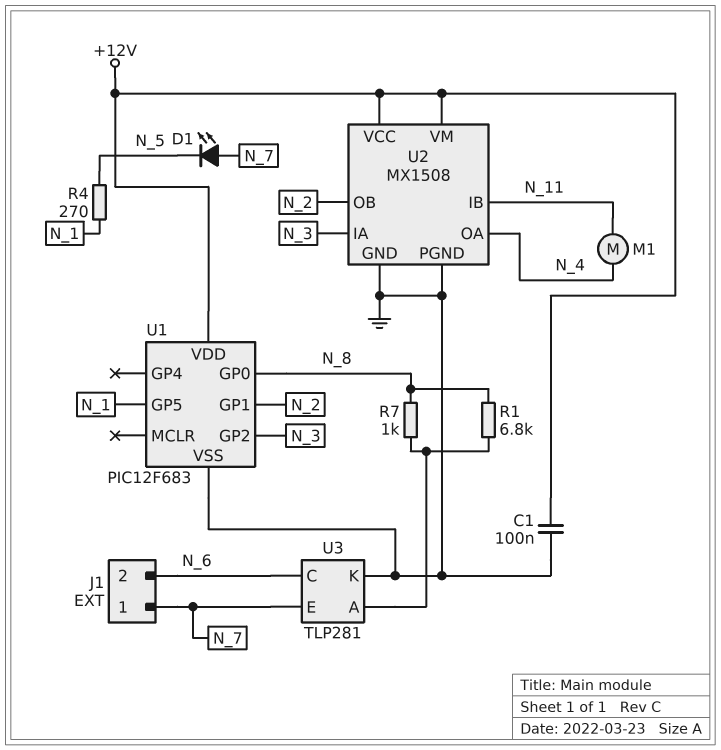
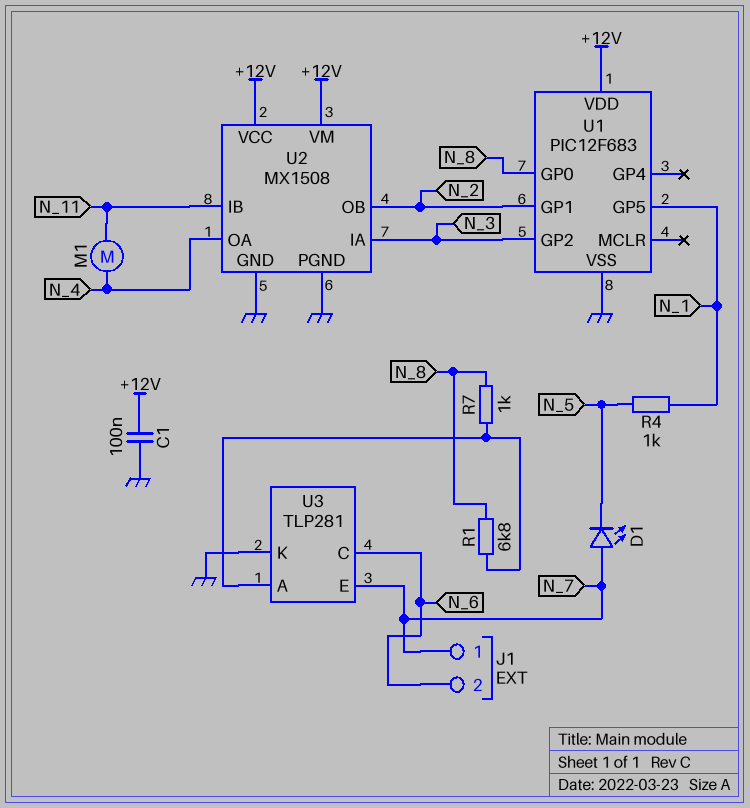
R4: 270 (N_1, N_5) -> 1k (N_1, N_5)

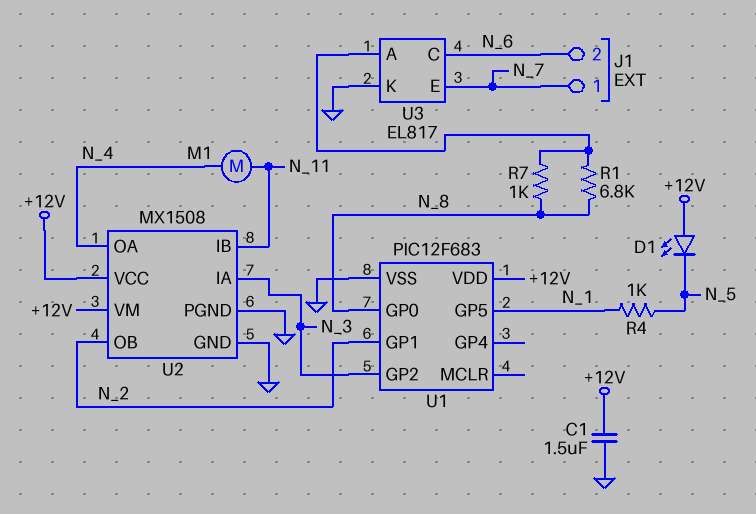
C1: 100nF (+12V, GND) -> 1.5uF (+12V, GND)
D1: LED (A N_7, K N_5) -> LED (A +12V, K N_5)
U3: TLP281 -> EL817

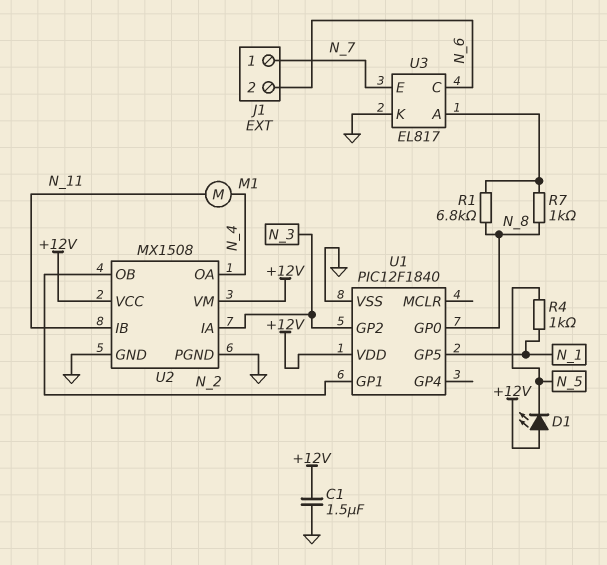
U1: PIC12F683 -> PIC12F1840

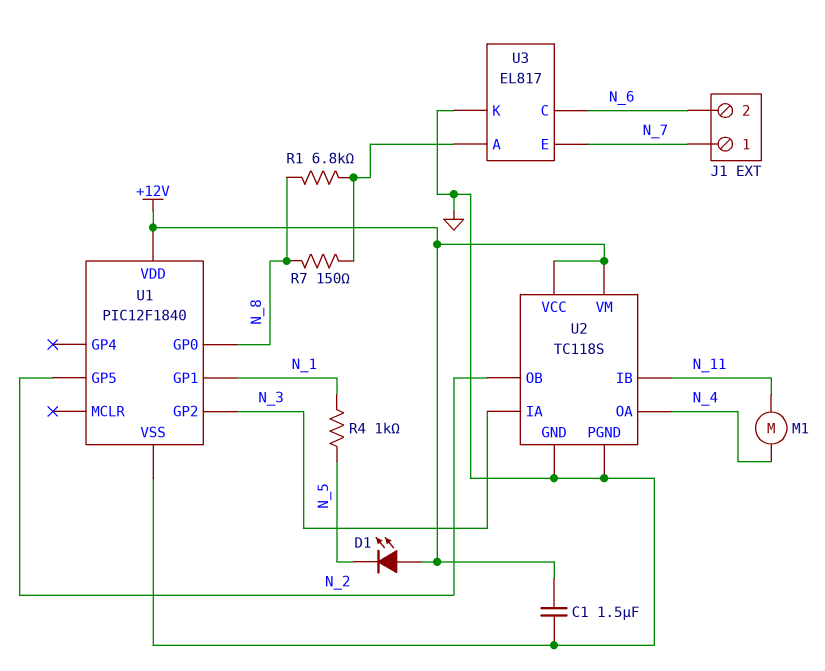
R7: 1k (N_8, U3/A) -> 150 (N_8, U3/A)
U1 pin GP1: N_2 -> N_1
U1 pin GP5: N_1 -> N_2
U2: MX1508 -> TC118S

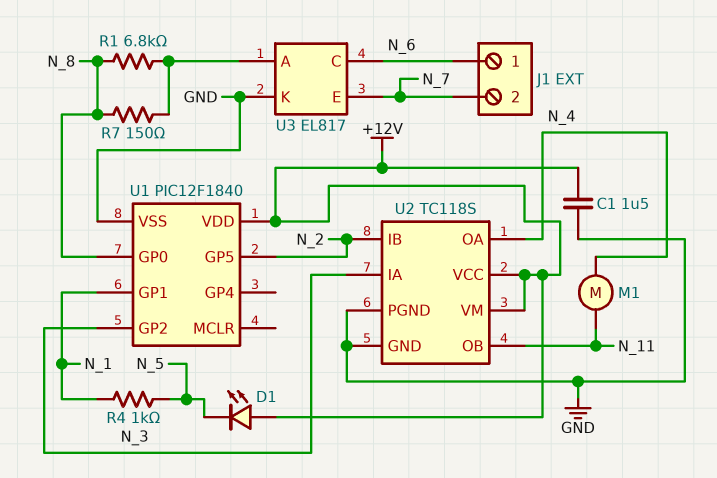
J1 pin 1: N_7 -> N_6
J1 pin 2: N_6 -> N_7
U2 pin IB: N_11 -> N_2
U2 pin OB: N_2 -> N_11

